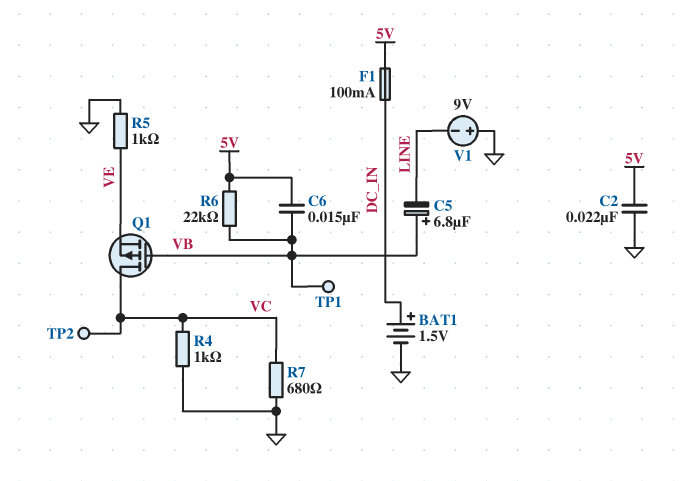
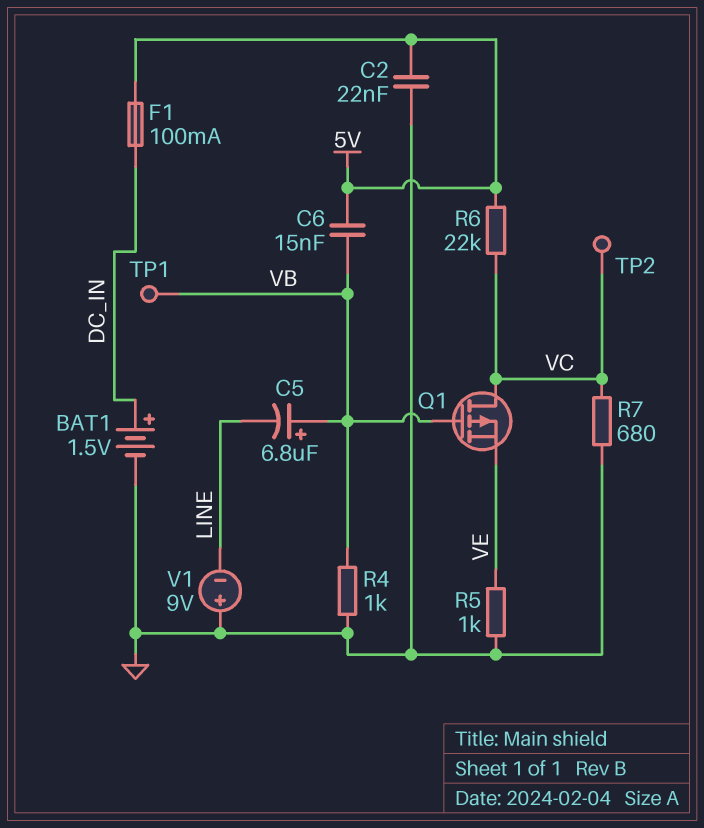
R4: 1k (GND, VC) -> 1k (GND, VB)
R6: 22k (5V, VB) -> 22k (5V, VC)

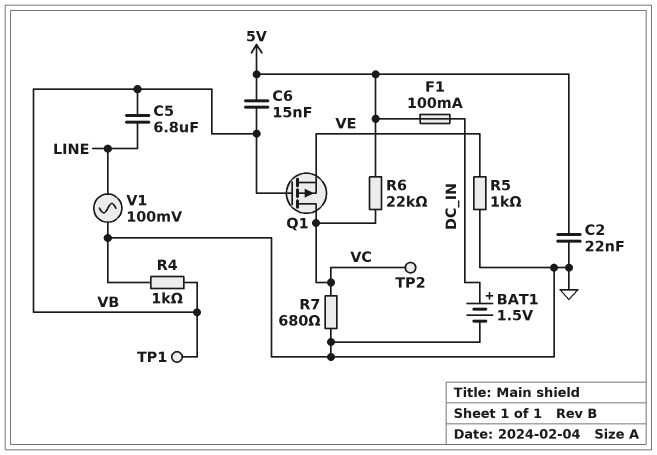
C5: 6.8uF (plus VB, minus LINE) -> 6.8uF (LINE, VB)
V1: 9V (plus GND, minus LINE) -> AC 100mV (GND, LINE)

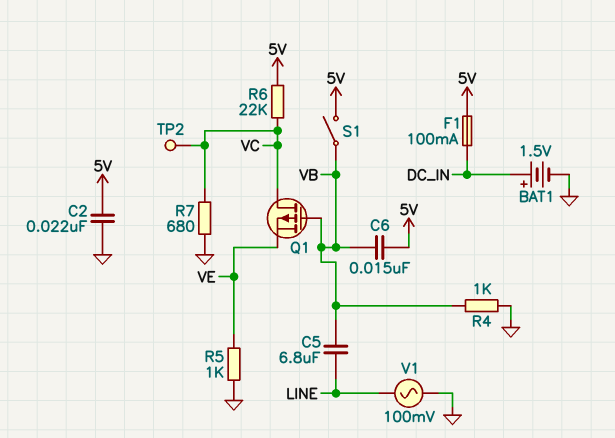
S1: none -> switch (5V, VB)
TP1: test point (VB) -> none

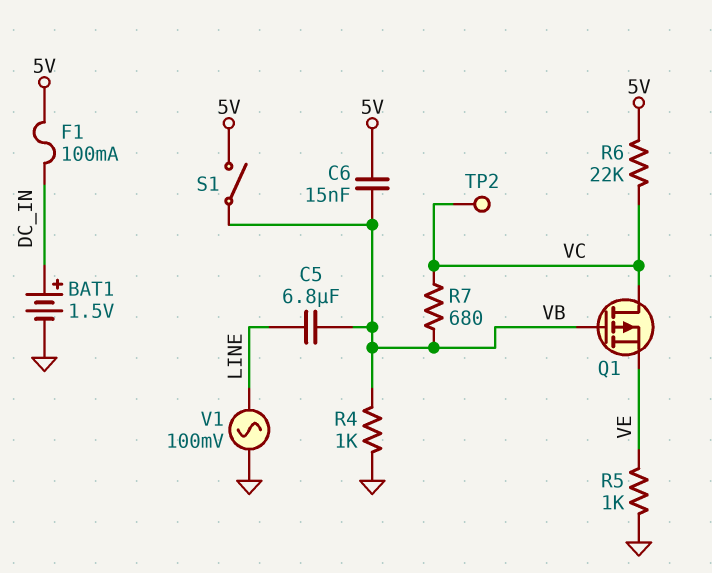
C2: 22nF (5V, GND) -> none
R7: 680 (GND, VC) -> 680 (VB, VC)

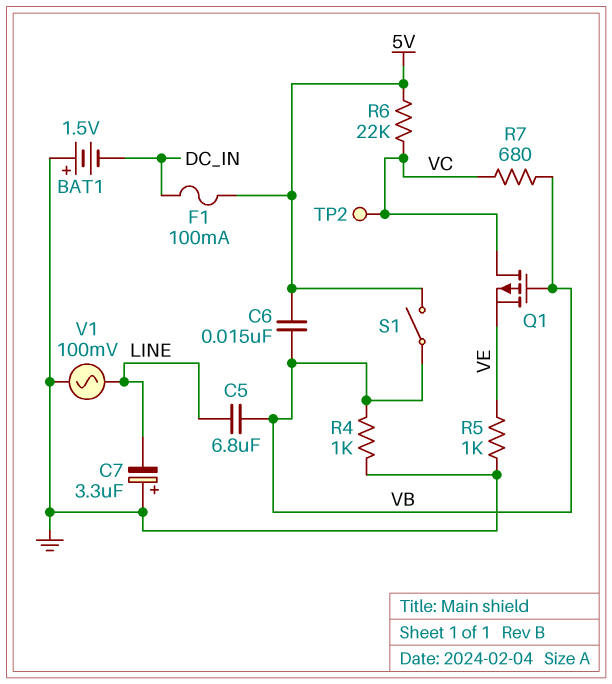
BAT1: 1.5V (plus DC_IN, minus GND) -> 1.5V (plus GND, minus DC_IN)
C7: none -> 3.3uF (plus GND, minus LINE)

